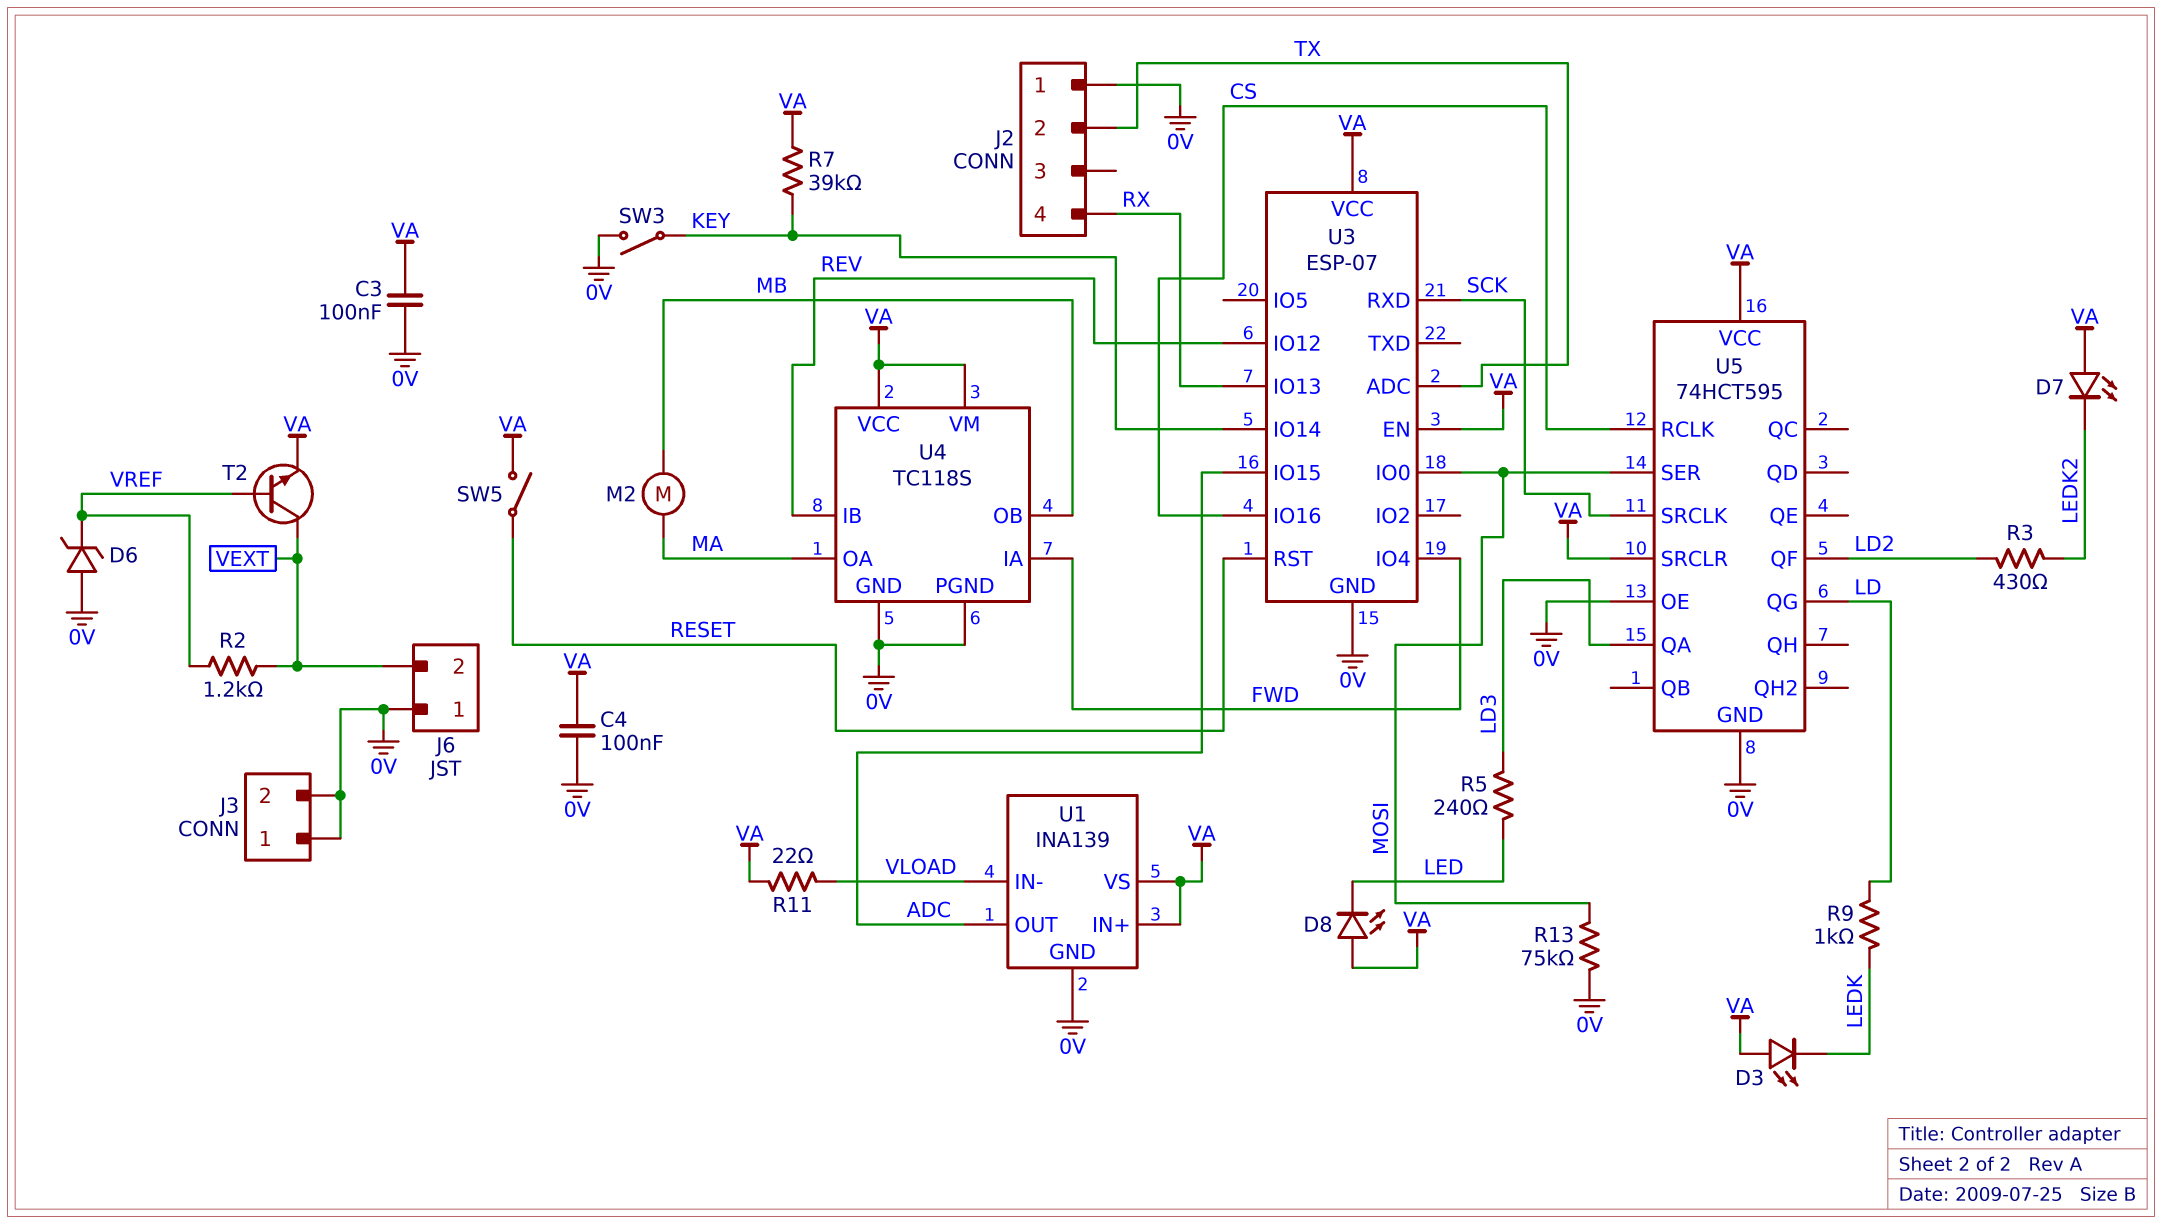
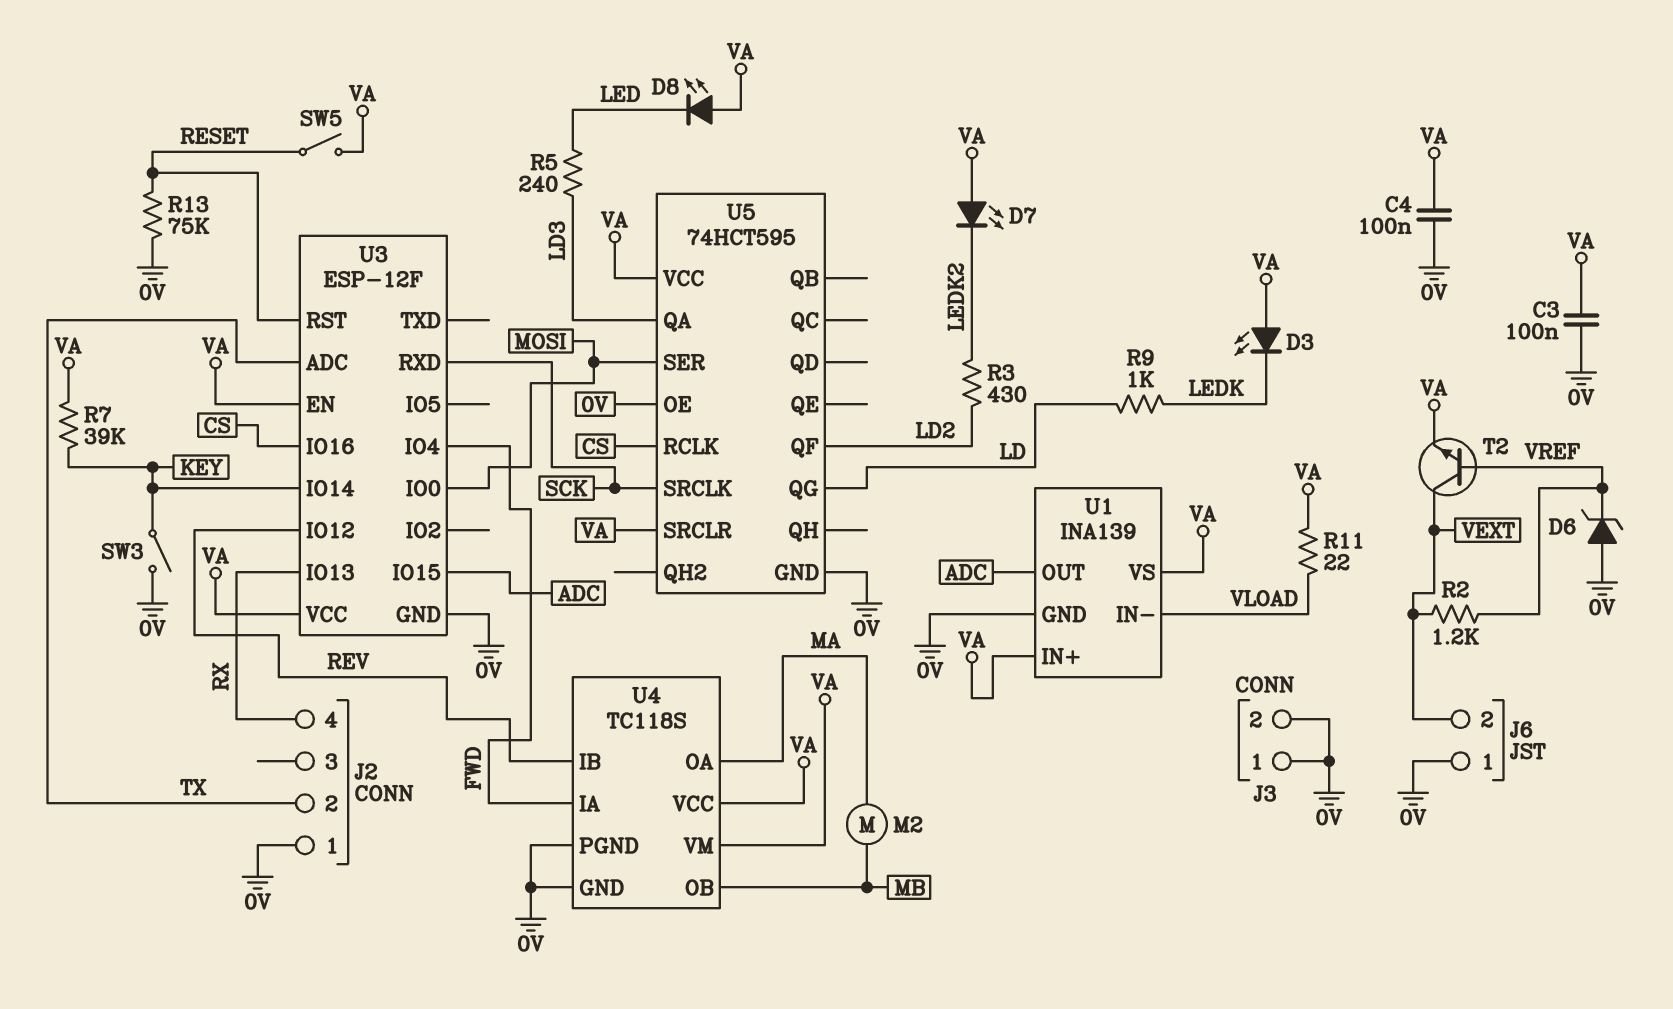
R13: 75k (0V, MOSI) -> 75k (0V, RESET)
U3: ESP-07 -> ESP-12F

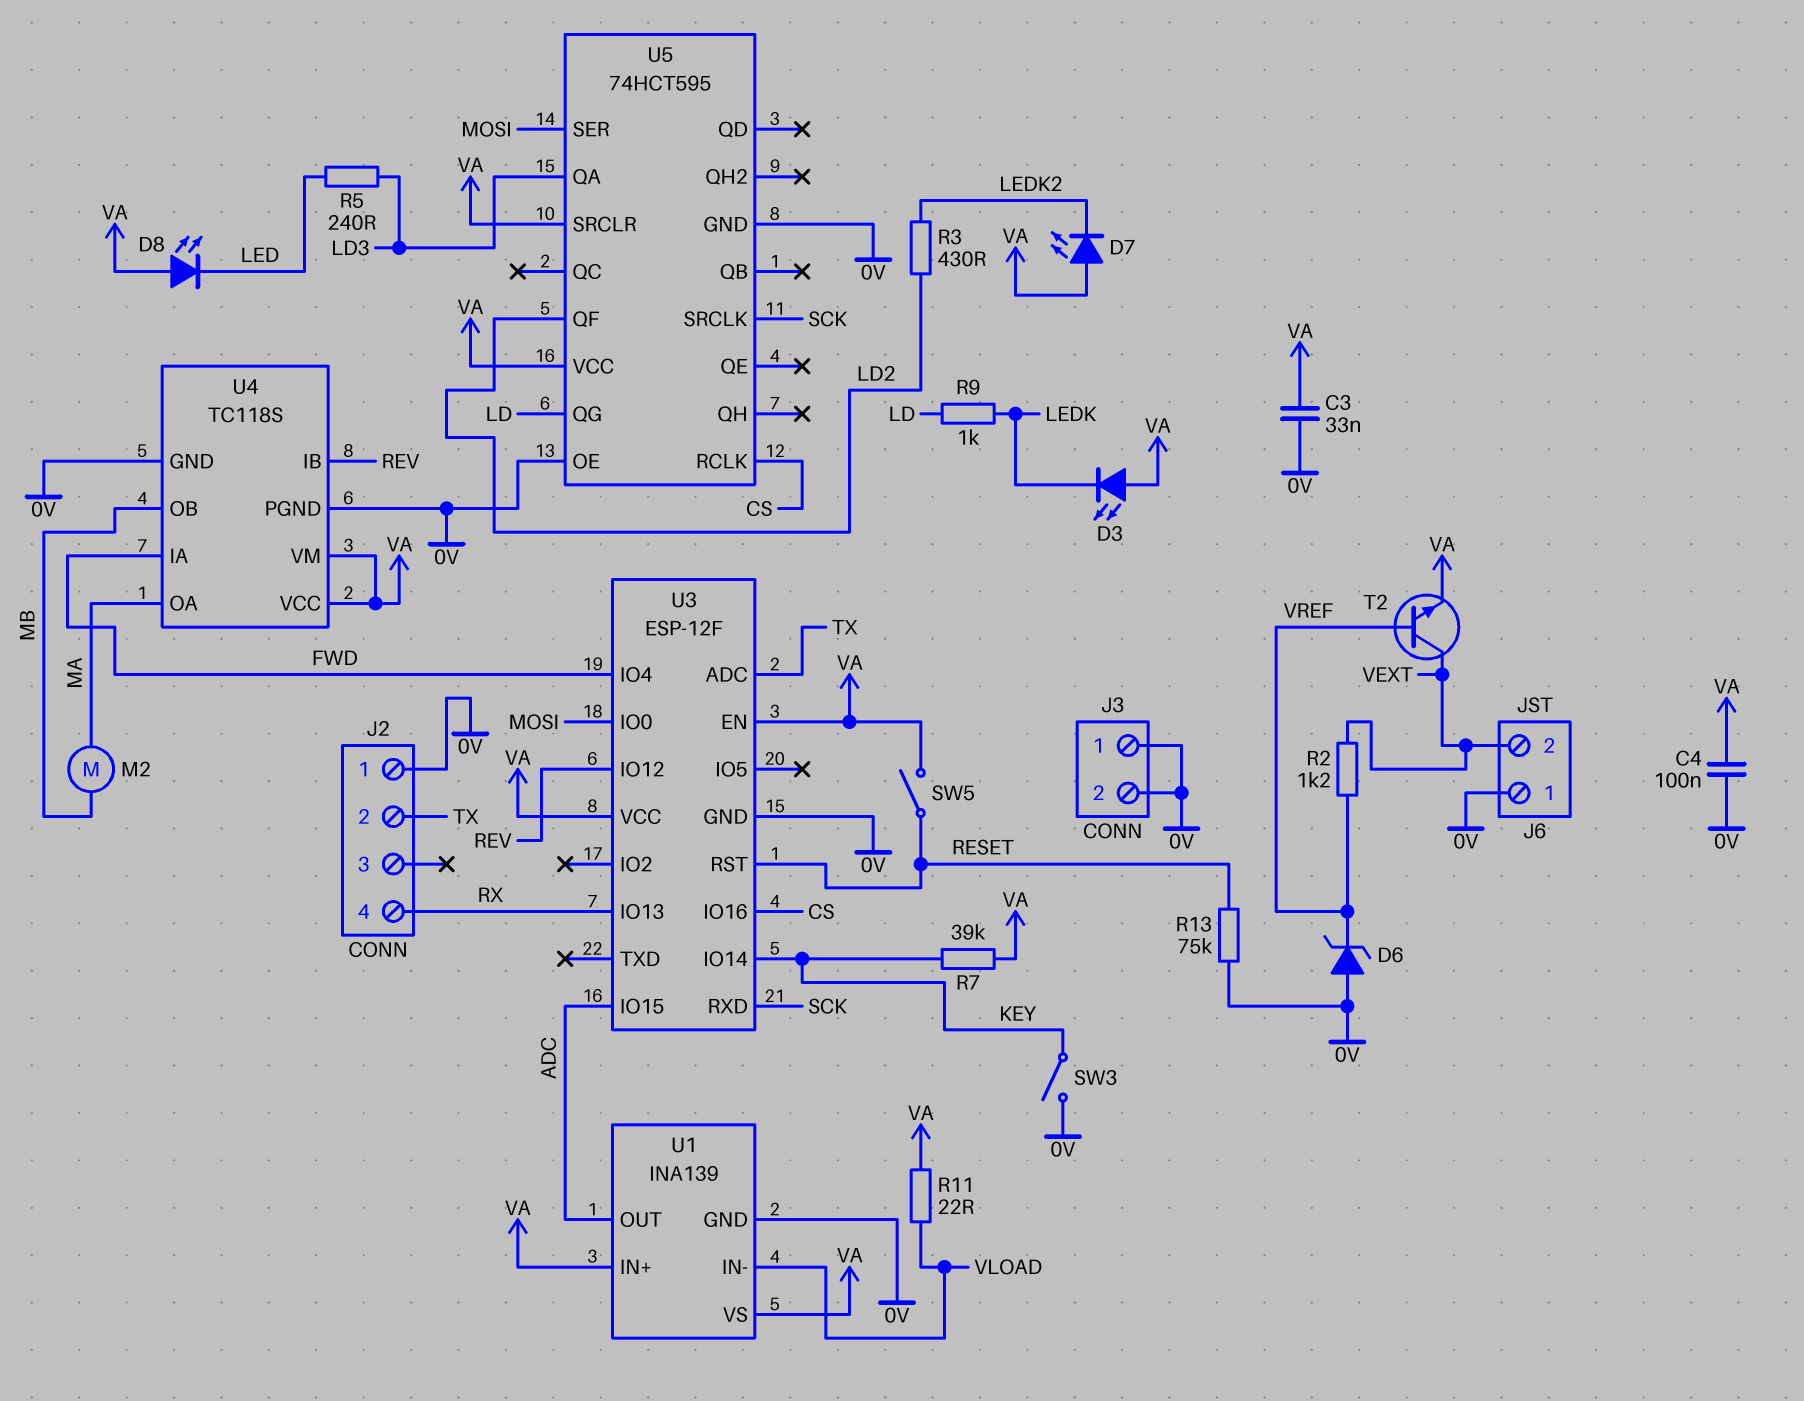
C3: 100nF (0V, VA) -> 33nF (0V, VA)

